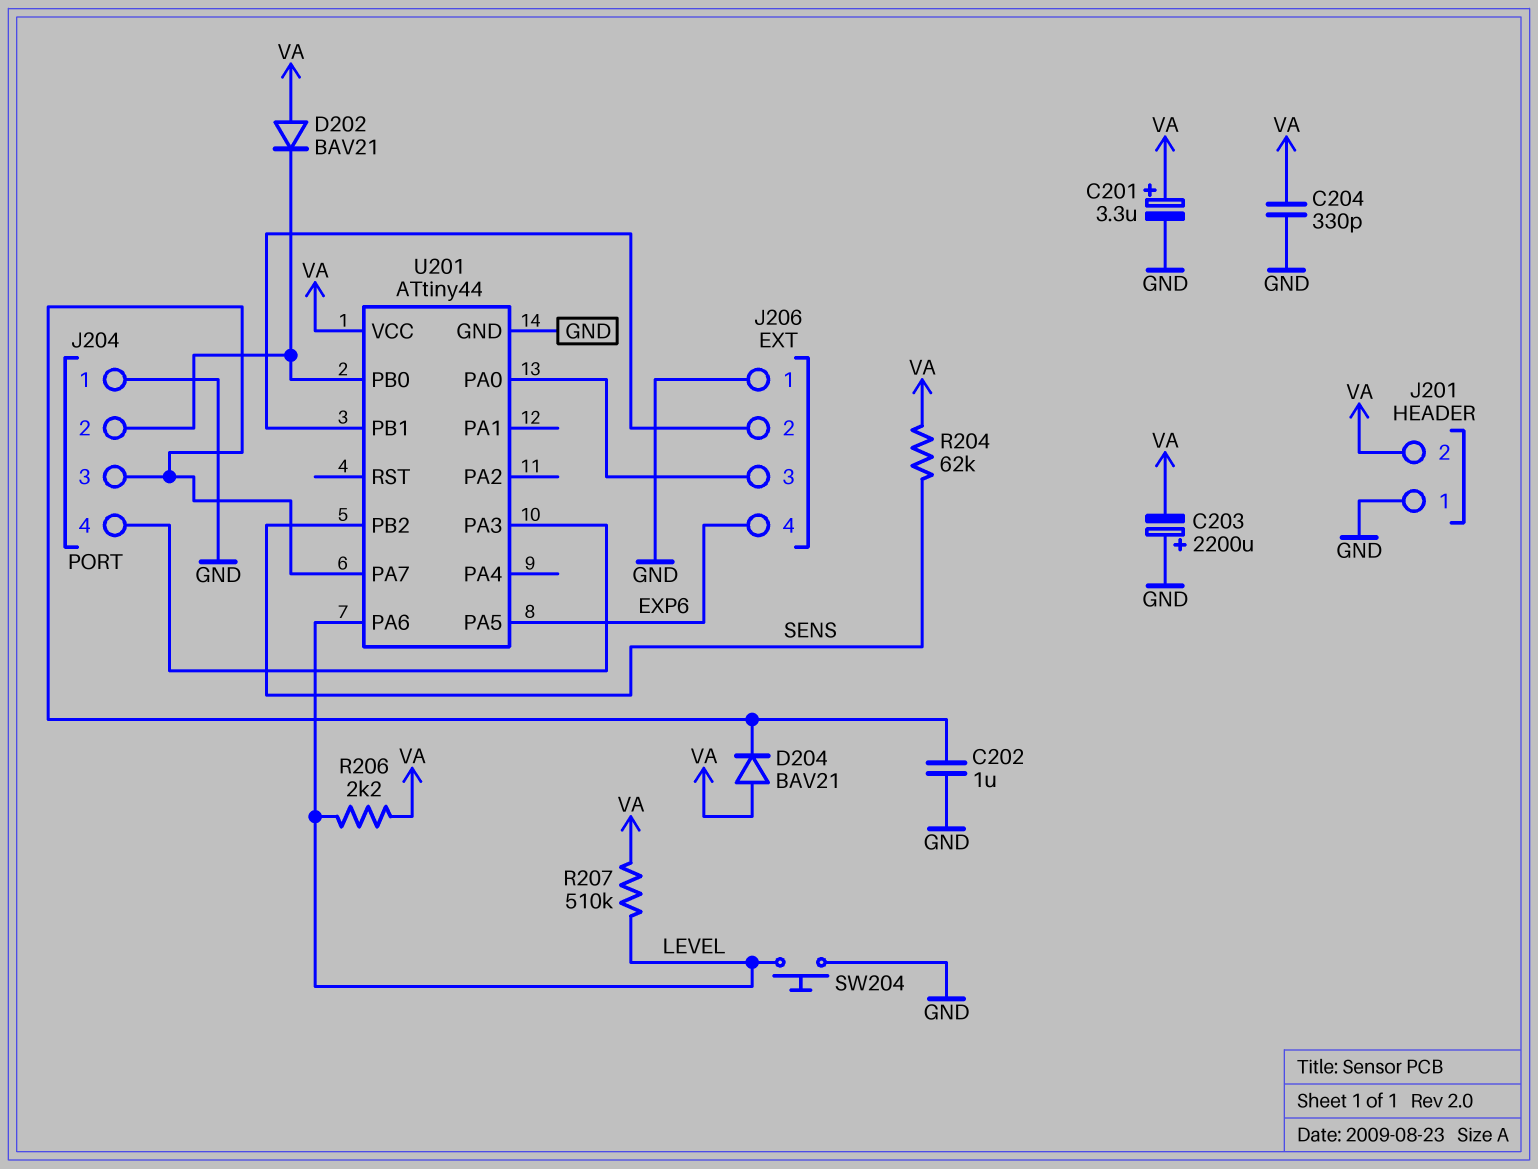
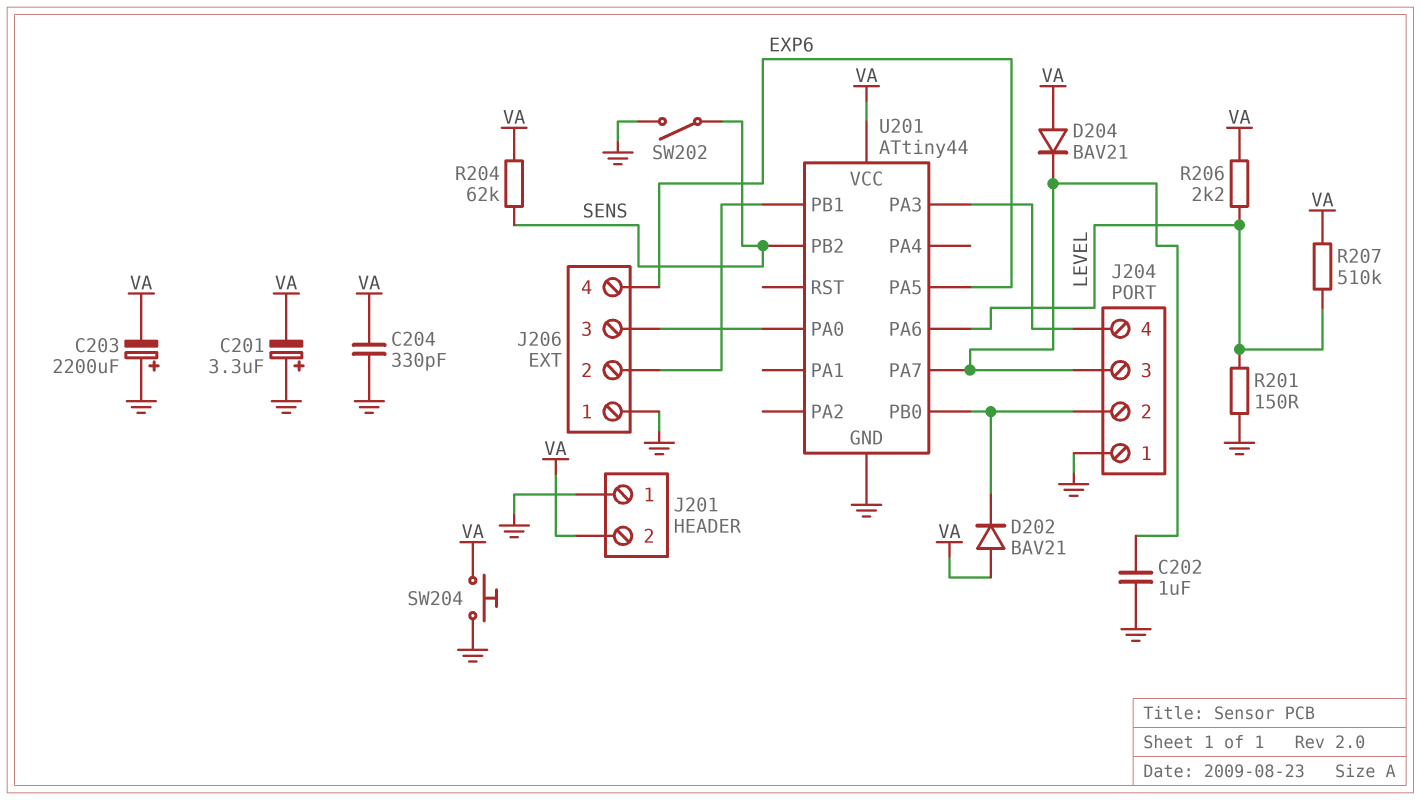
C201: 3.3uF (plus VA, minus GND) -> 3.3uF (plus GND, minus VA)
R201: none -> 150 (GND, LEVEL)
SW202: none -> switch (GND, SENS)
SW204: button (GND, LEVEL) -> button (GND, VA)

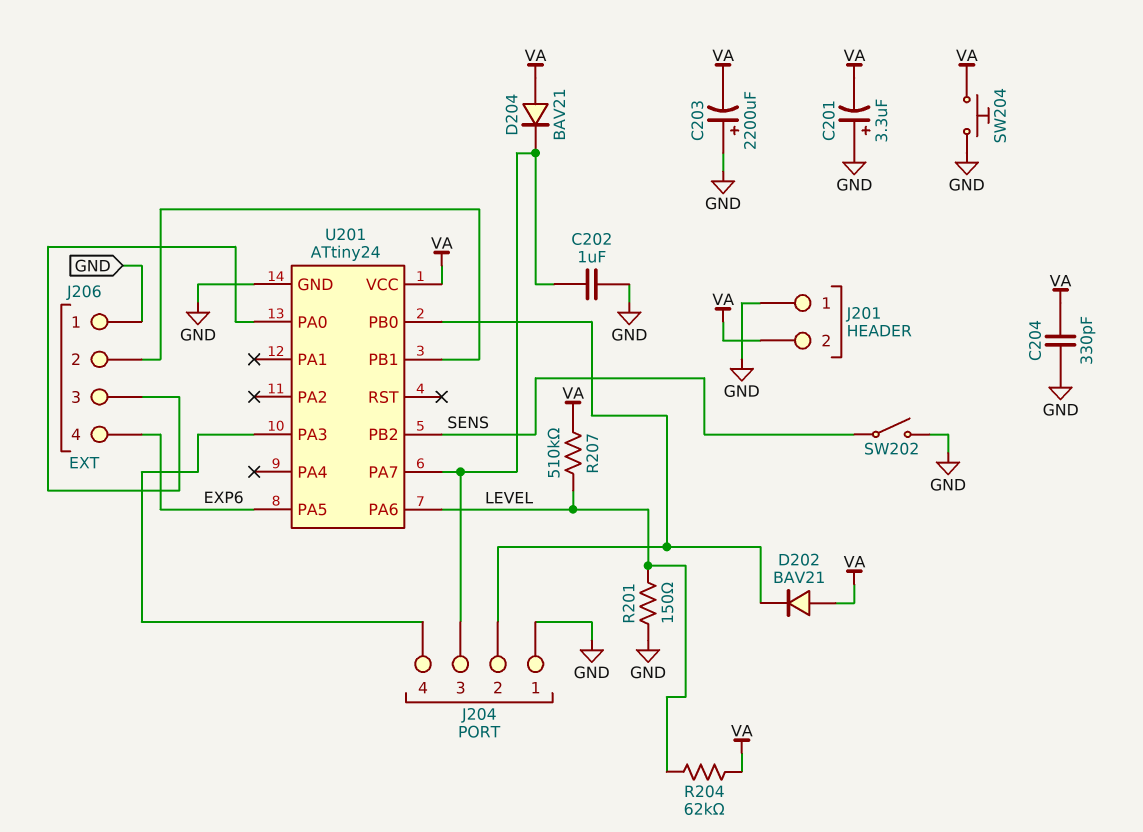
R204: 62k (SENS, VA) -> 62k (LEVEL, VA)
R206: 2.2k (LEVEL, VA) -> none
U201: ATtiny44 -> ATtiny24

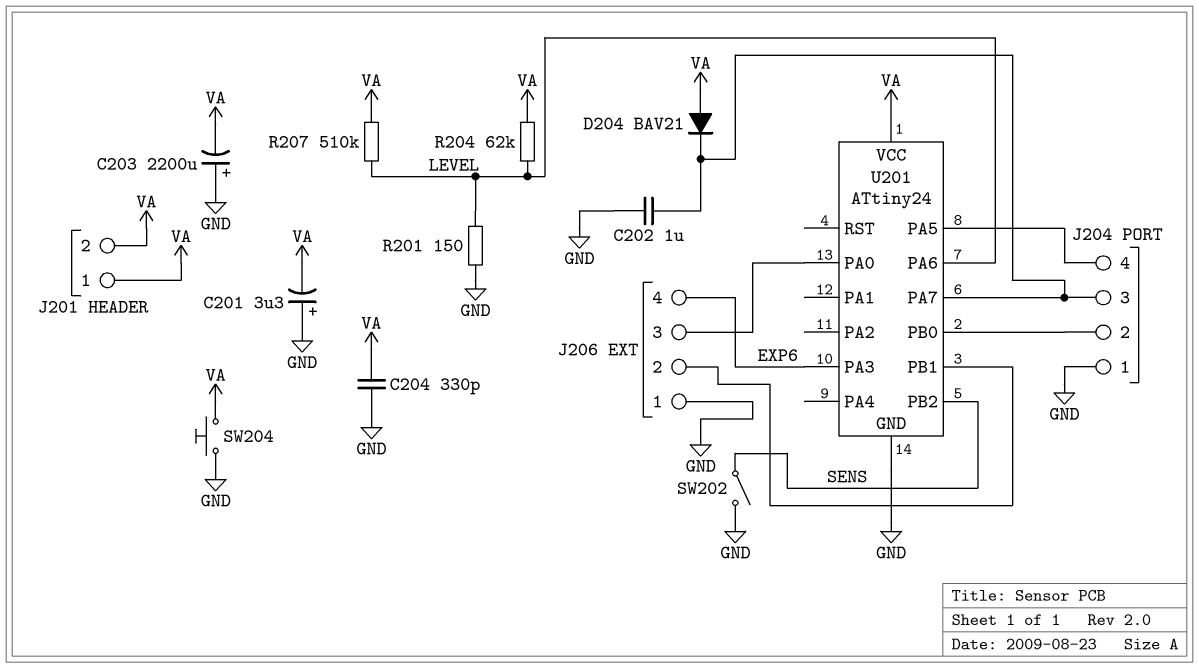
D202: diode BAV21 (A VA, K J204/2) -> none
J201 pin 1: GND -> VA
U201 pin PA3: J204/4 -> EXP6
U201 pin PA5: EXP6 -> J204/4

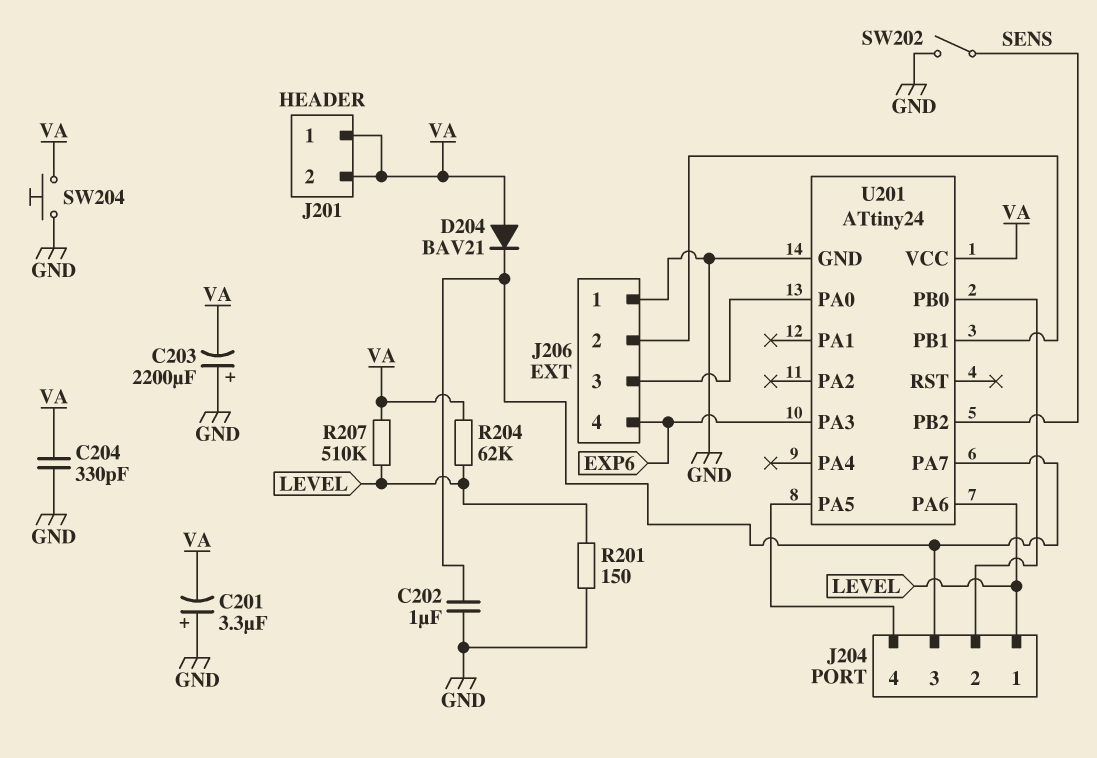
J204 pin 1: GND -> LEVEL

